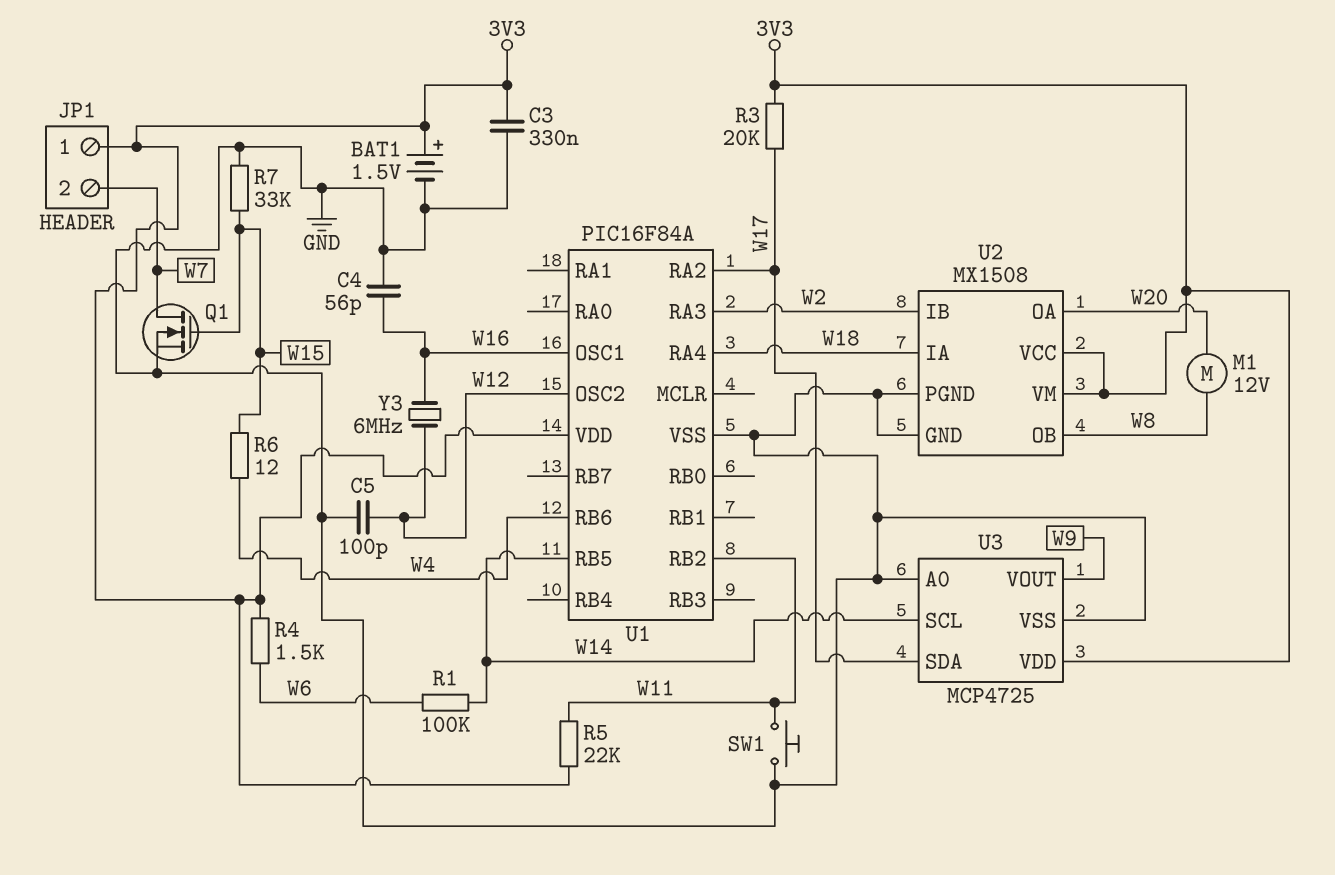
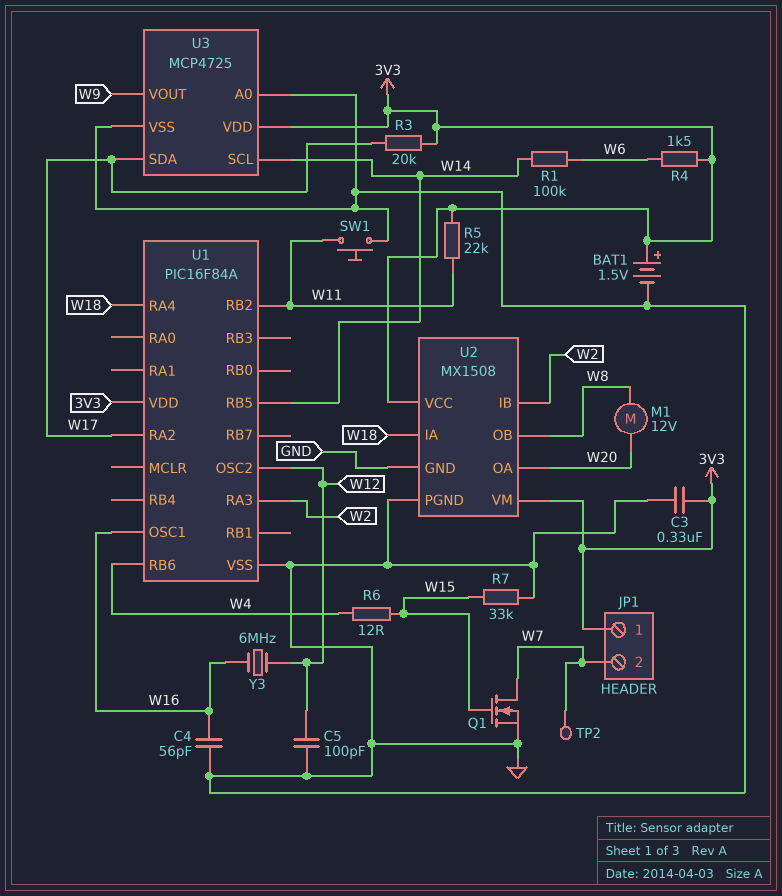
TP2: none -> test point (W7)

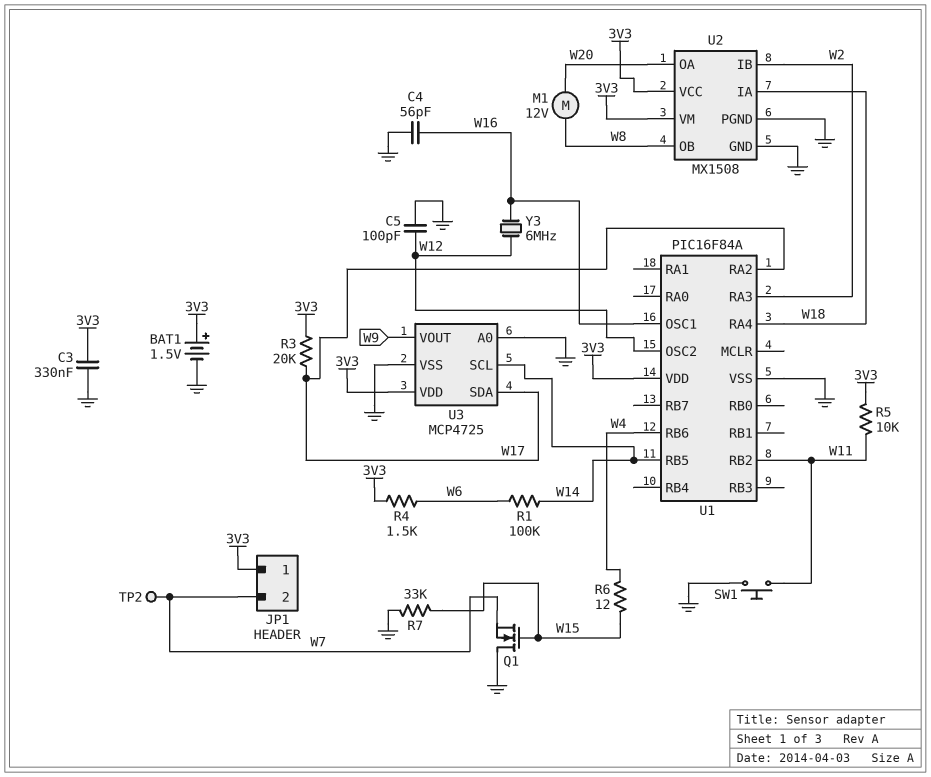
Q1: NMOS (G W15, D W7, S GND) -> NMOS (G W15, D GND, S W7)
R5: 22k (3V3, W11) -> 10k (3V3, W11)

